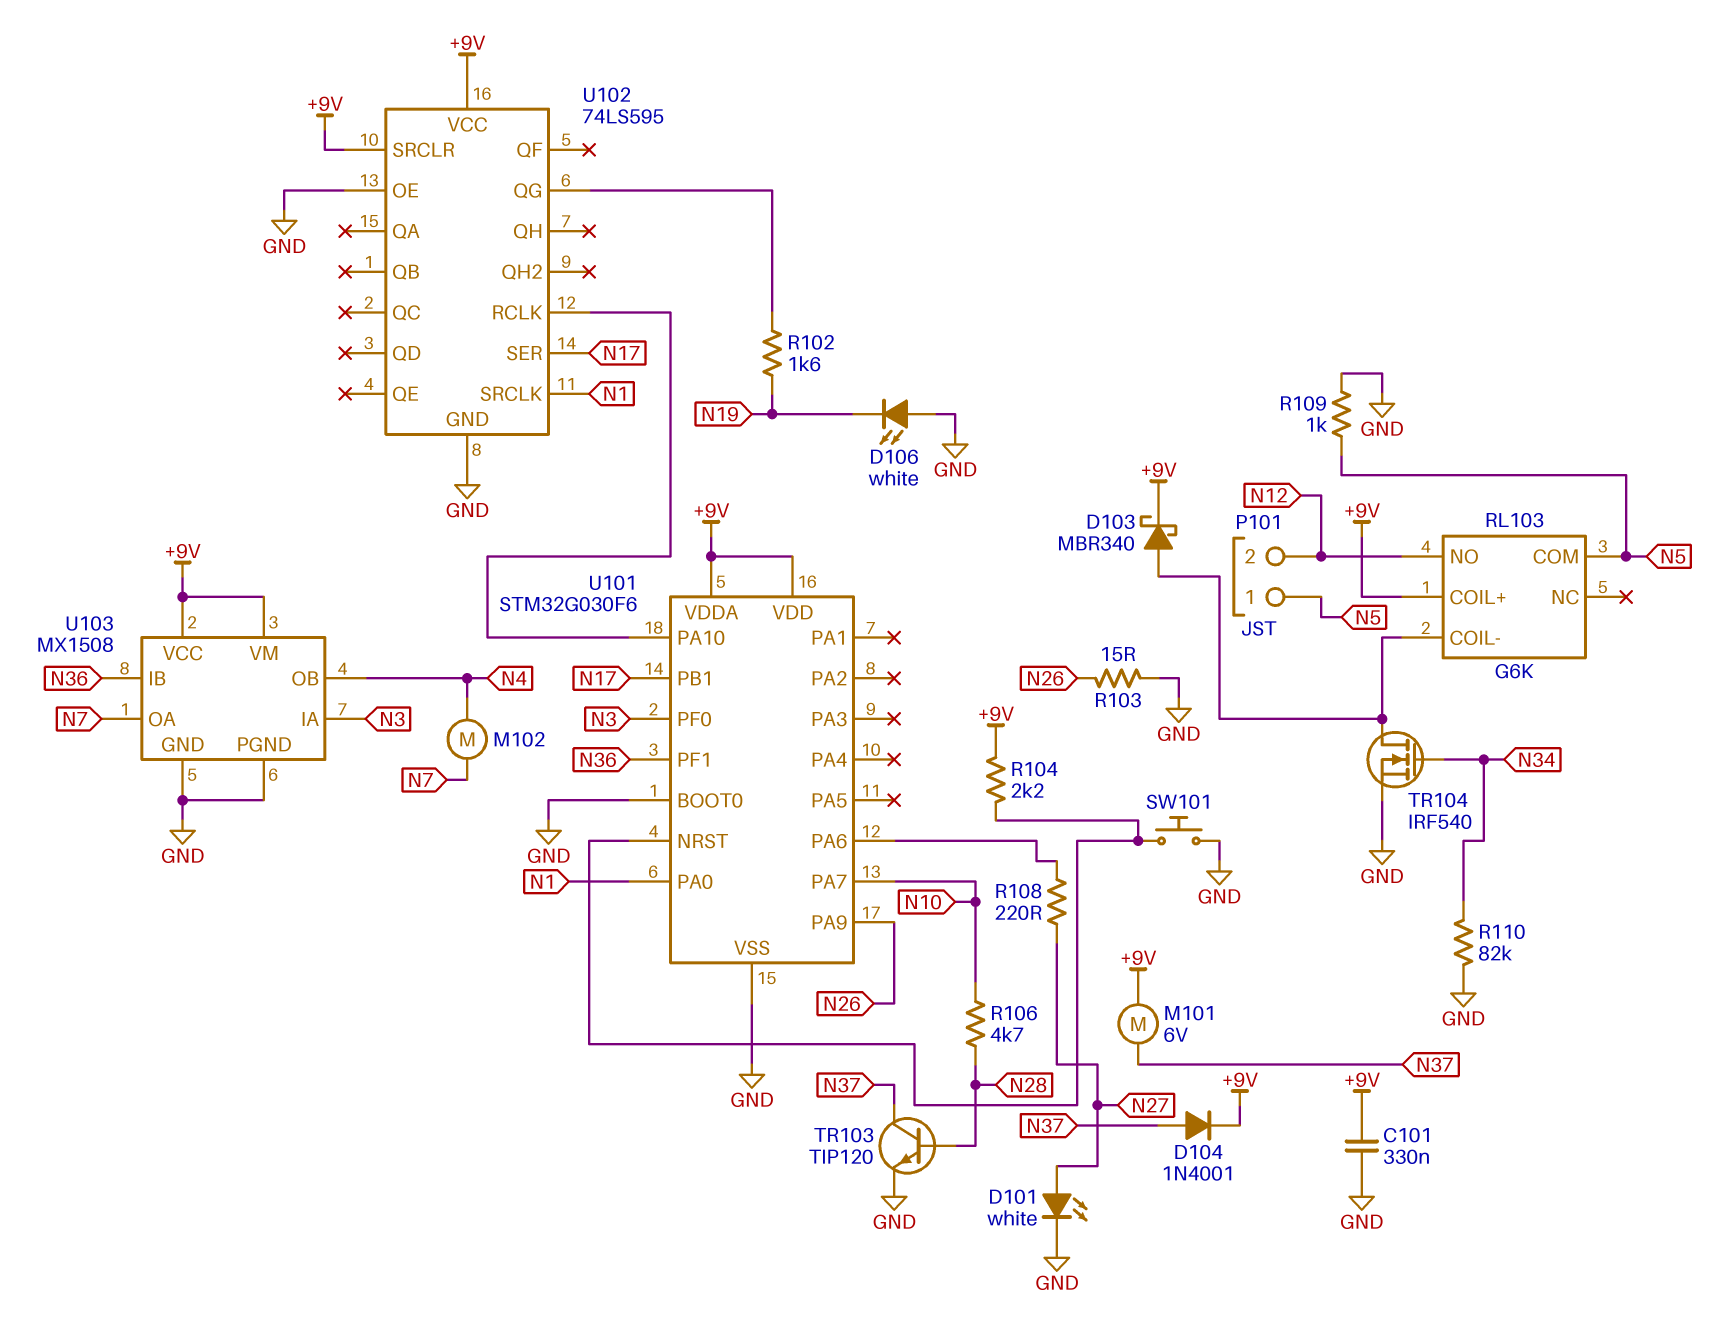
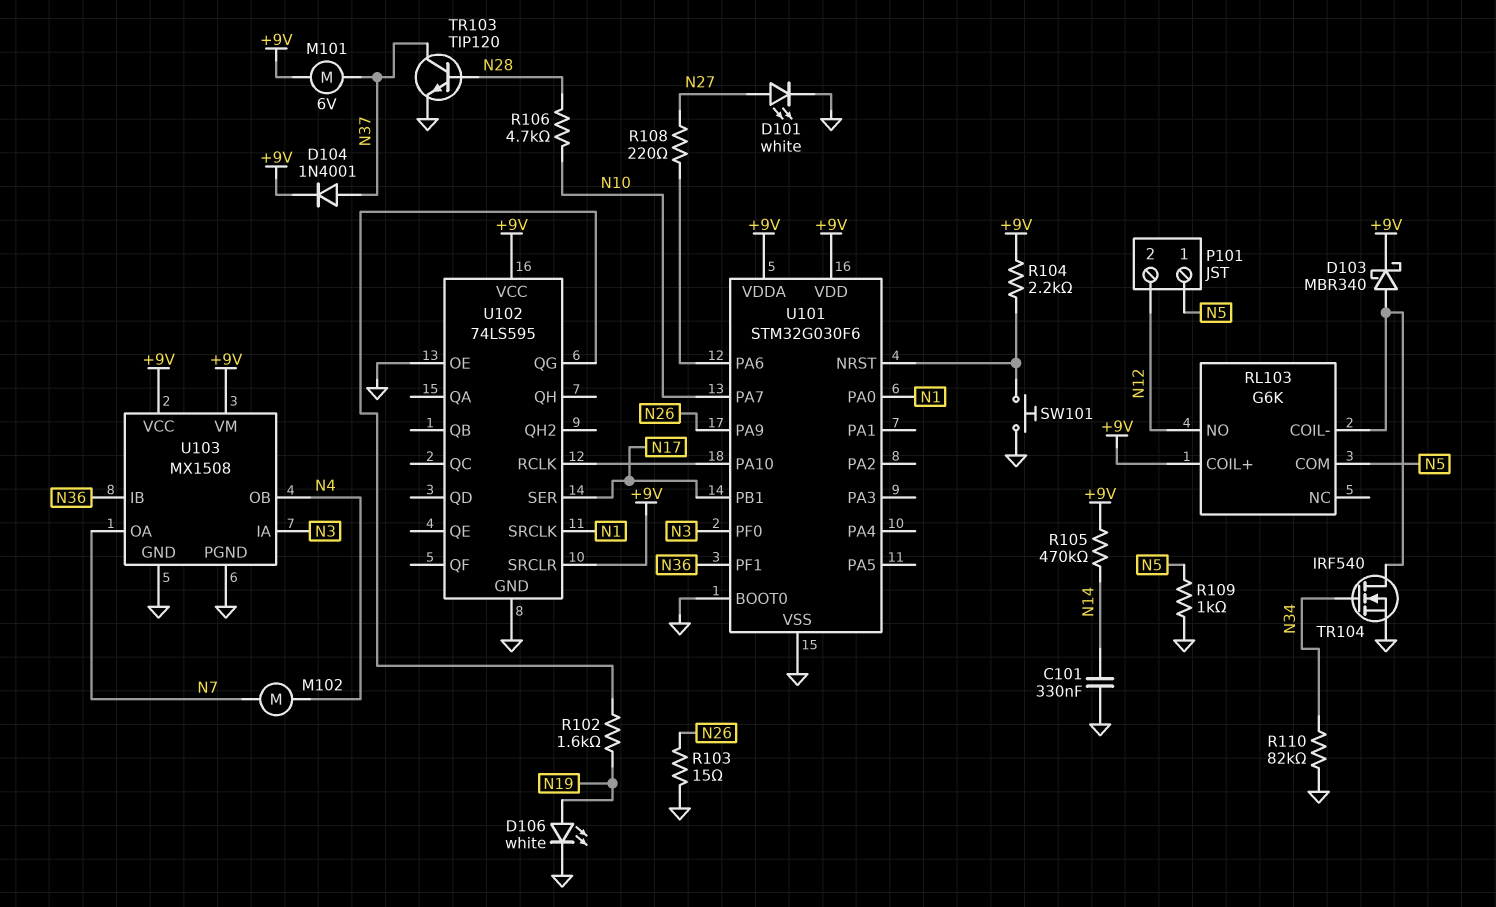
C101: 330nF (+9V, GND) -> 330nF (GND, N14)
D106: LED white (A GND, K N19) -> LED white (A N19, K GND)
R105: none -> 470k (+9V, N14)

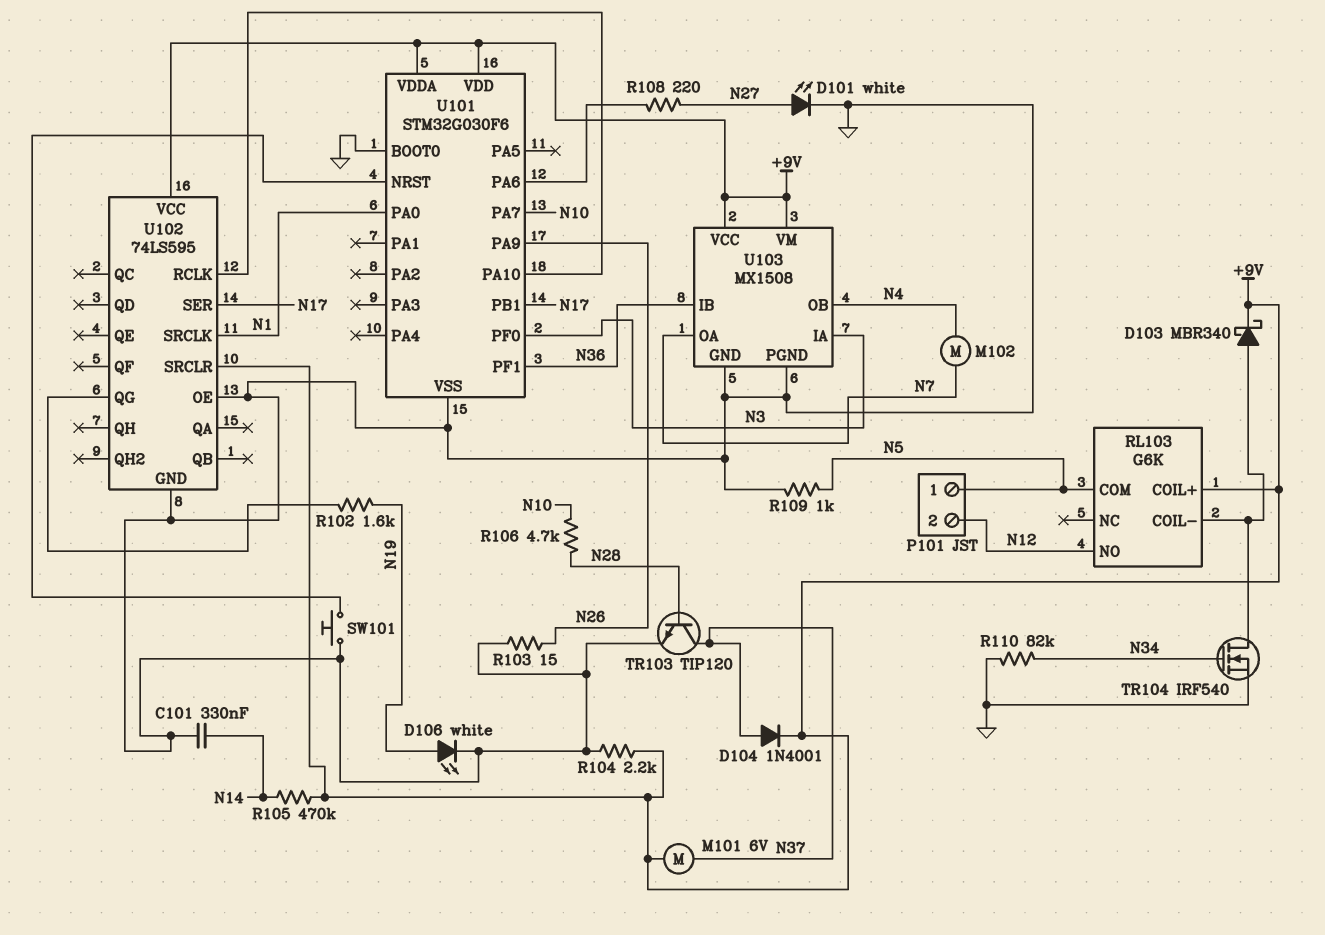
R104: 2.2k (+9V, U101/NRST) -> 2.2k (+9V, GND)

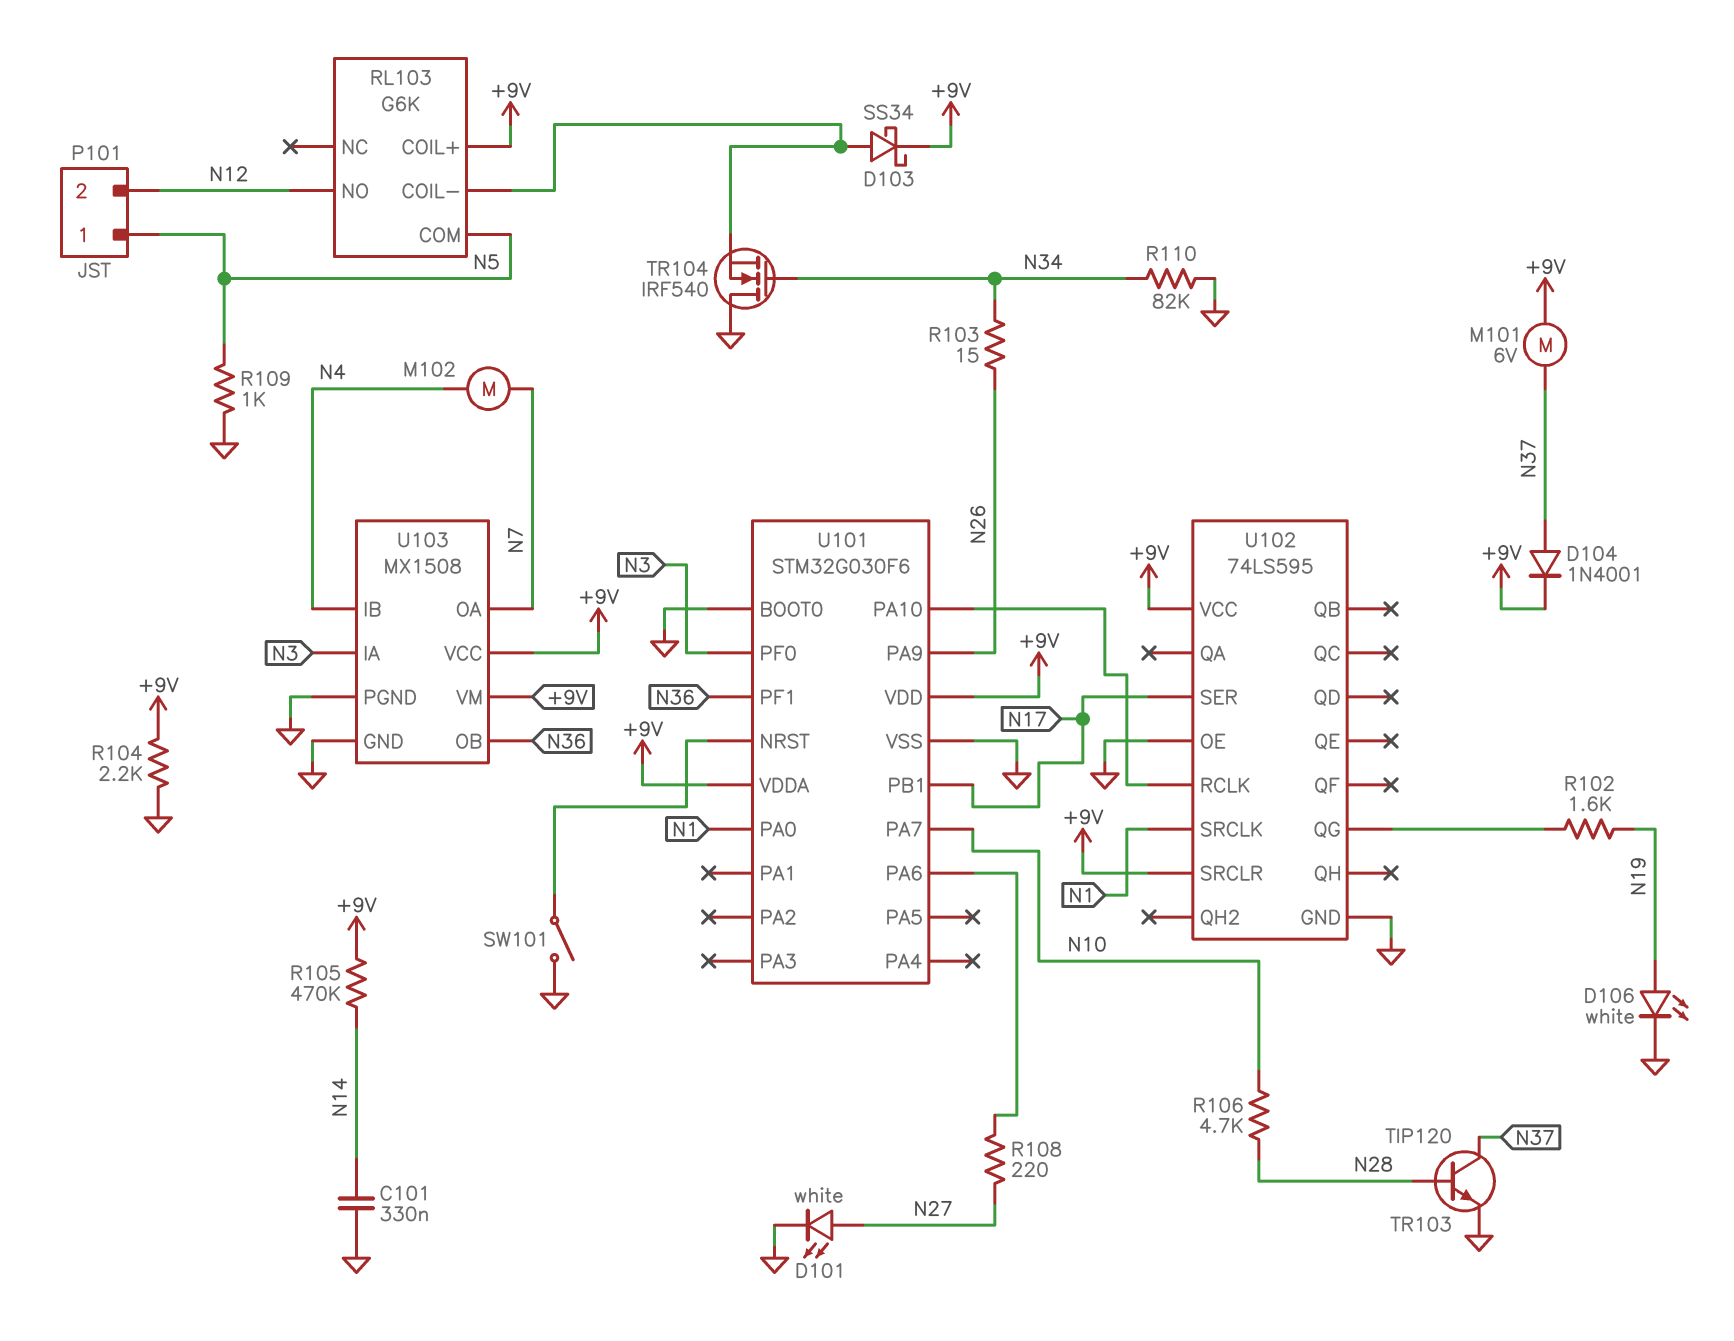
D103: schottky MBR340 (A RL103/COIL-, K +9V) -> schottky SS34 (A RL103/COIL-, K +9V)
R103: 15 (GND, N26) -> 15 (N26, N34)
SW101: button (GND, U101/NRST) -> switch (GND, U101/NRST)
TR104: NMOS IRF540 (G N34, D RL103/COIL-, S GND) -> NMOS IRF540 (G N34, D GND, S RL103/COIL-)
U103 pin IB: N36 -> N4
U103 pin OB: N4 -> N36

